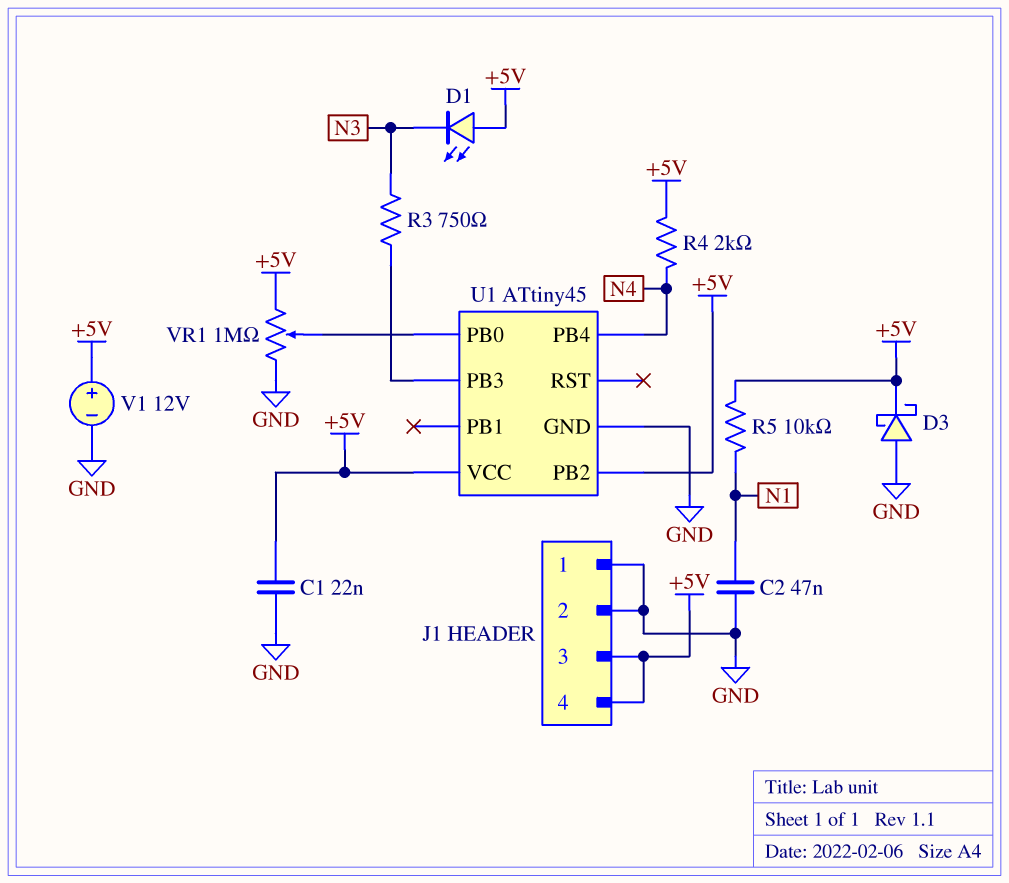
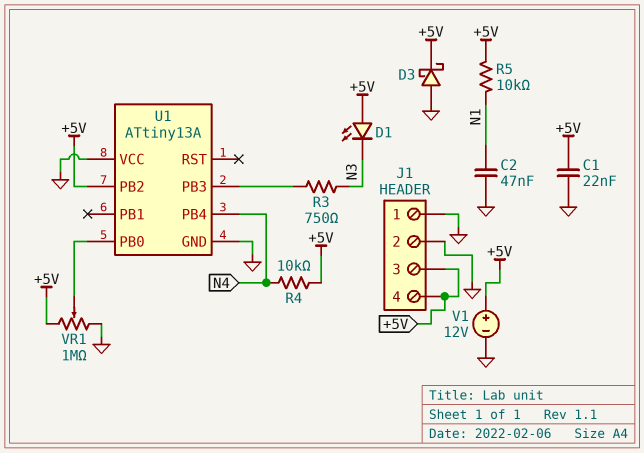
R4: 2k (+5V, N4) -> 10k (+5V, N4)
U1: ATtiny45 -> ATtiny13A
U1 pin VCC: +5V -> GND

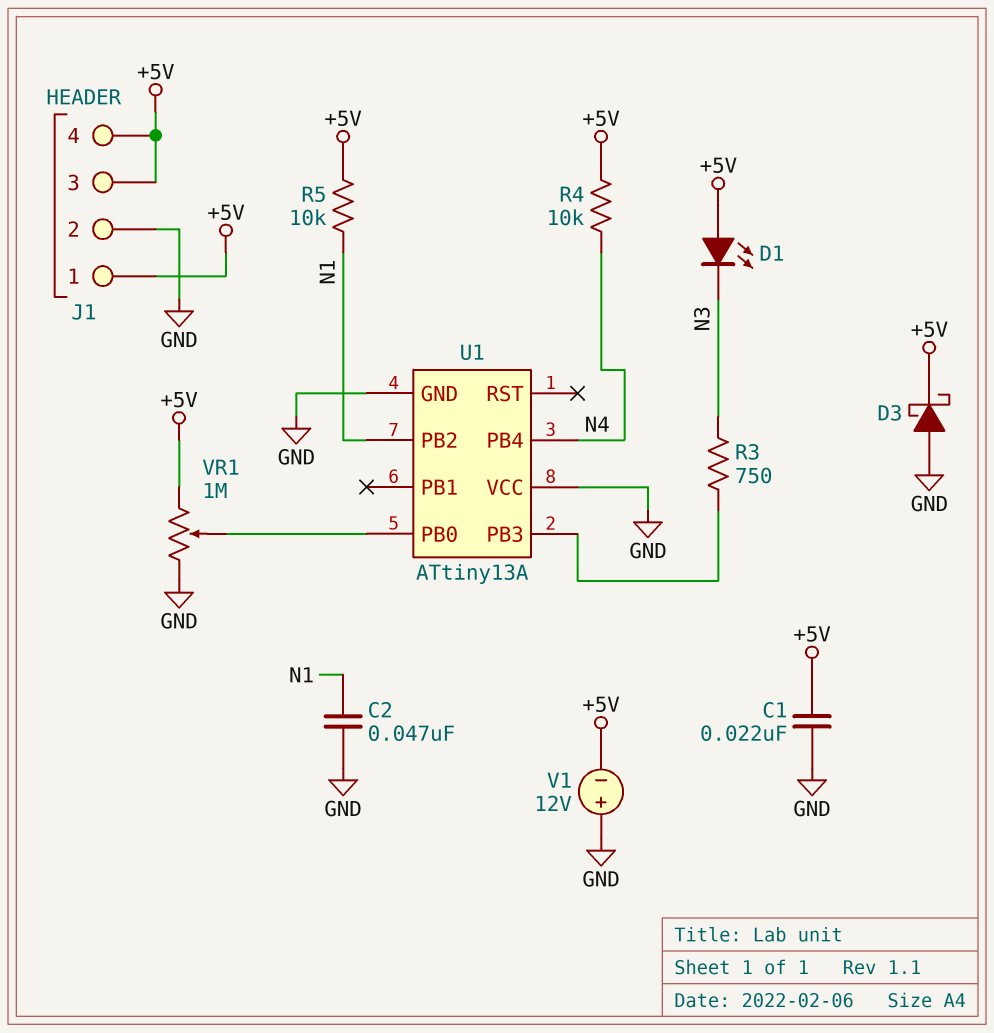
J1 pin 1: GND -> +5V
U1 pin PB2: +5V -> N1
V1: 12V (plus +5V, minus GND) -> 12V (plus GND, minus +5V)

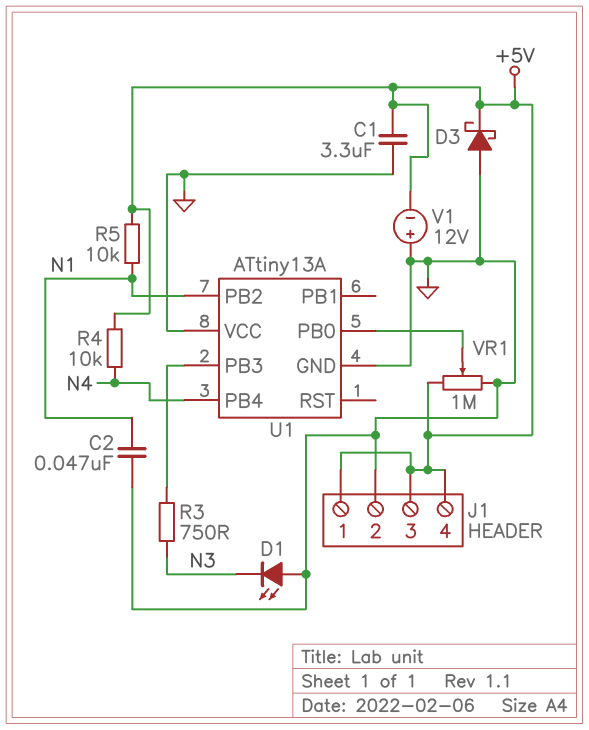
C1: 22nF (+5V, GND) -> 3.3uF (+5V, GND)
D1: LED (A +5V, K N3) -> LED (A GND, K N3)

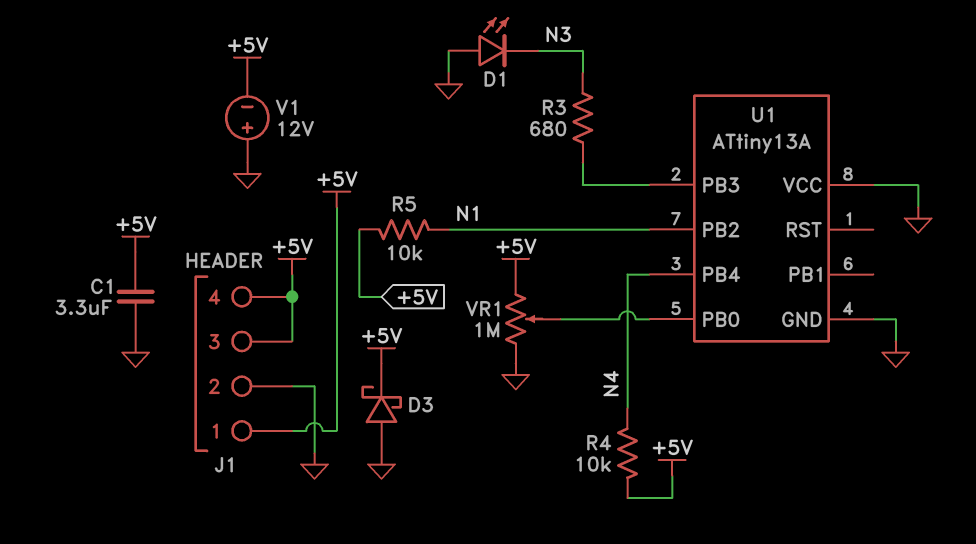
C2: 47nF (GND, N1) -> none
R3: 750 (N3, U1/PB3) -> 680 (N3, U1/PB3)

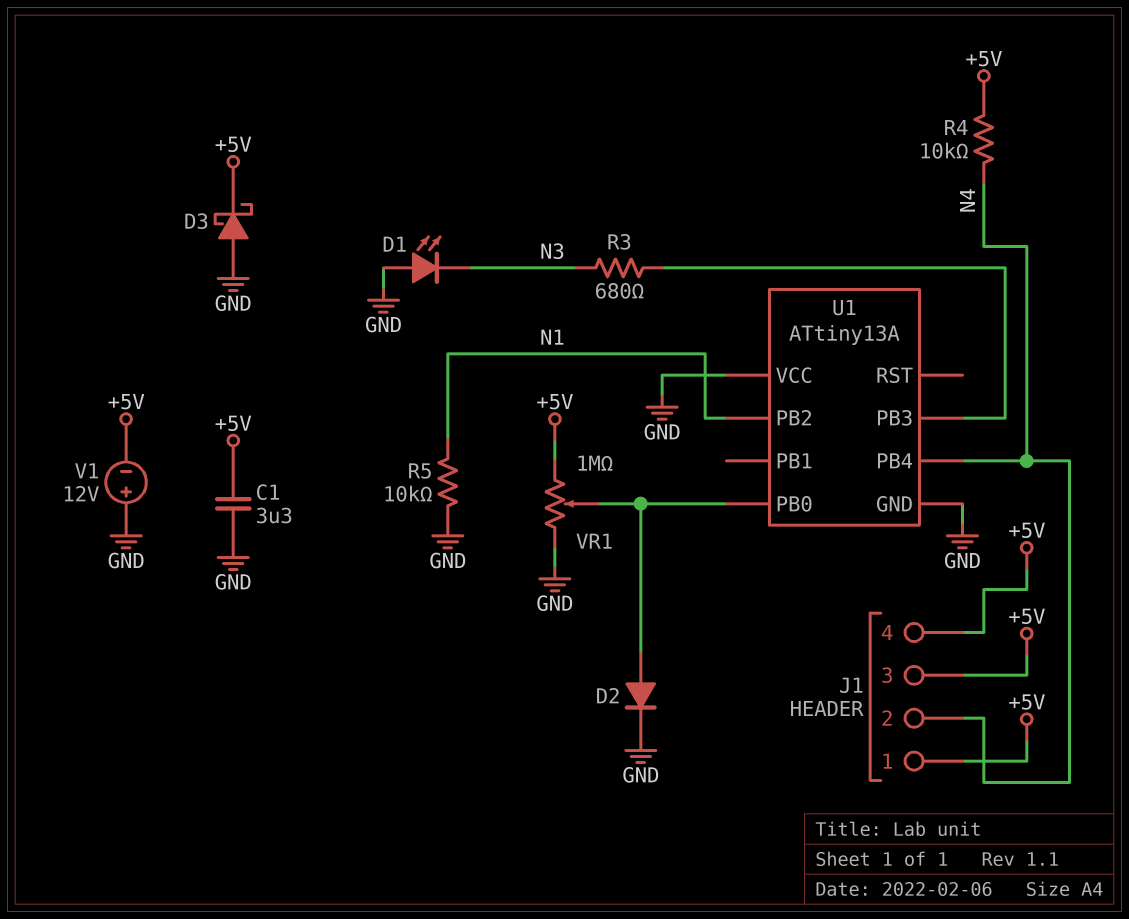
D2: none -> diode (A U1/PB0, K GND)
J1 pin 2: GND -> N4
R5: 10k (+5V, N1) -> 10k (GND, N1)

